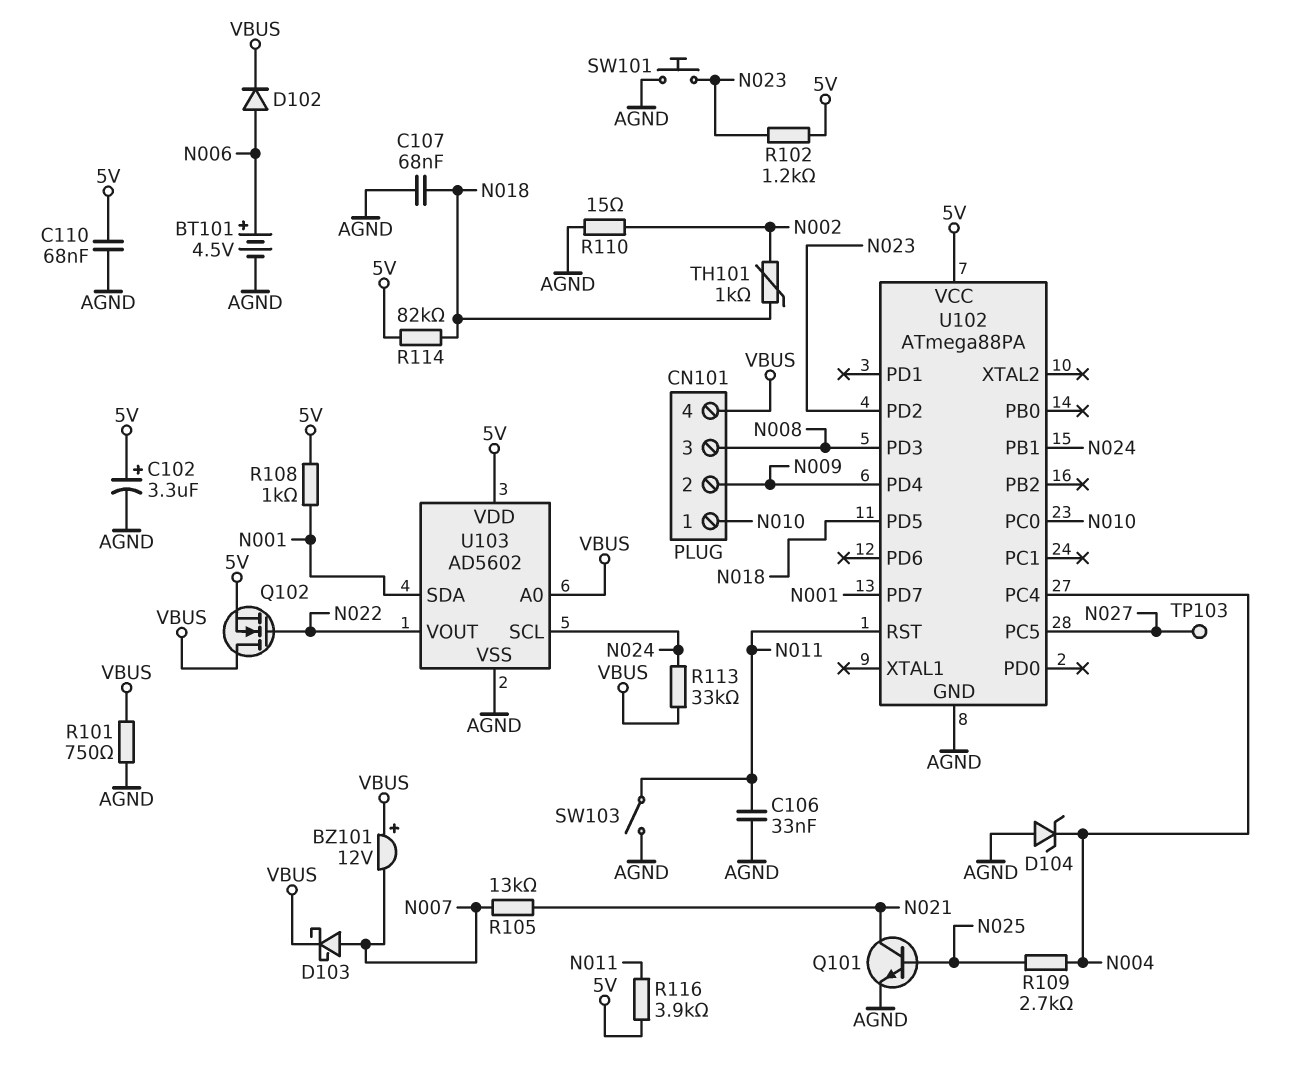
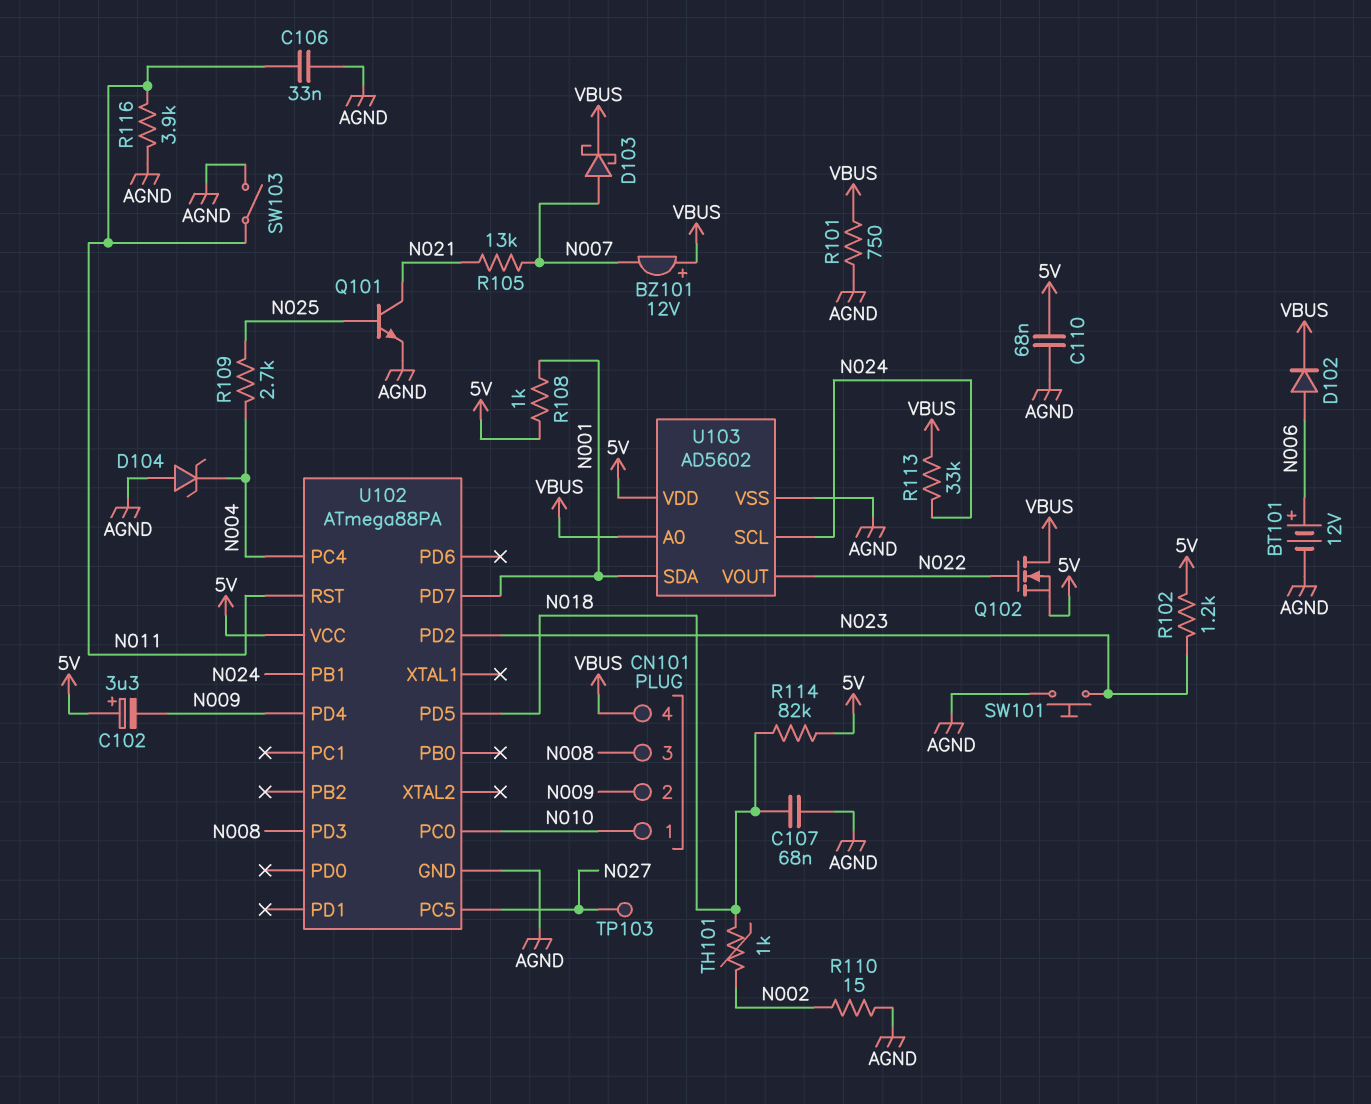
BT101: 4.5V (plus N006, minus AGND) -> 12V (plus N006, minus AGND)
C102: 3.3uF (plus 5V, minus AGND) -> 3.3uF (plus 5V, minus N009)
R116: 3.9k (5V, N011) -> 3.9k (AGND, N011)

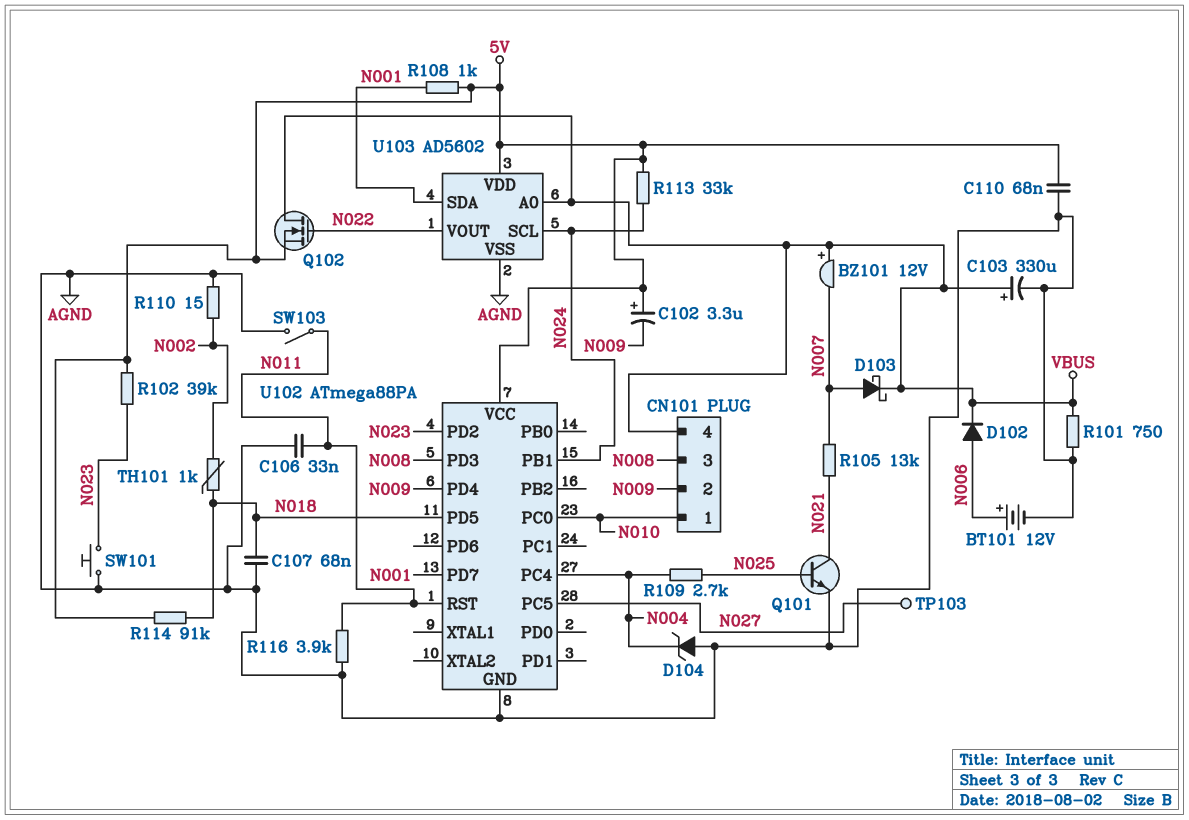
C103: none -> 330uF (plus VBUS, minus AGND)
R102: 1.2k (5V, N023) -> 39k (5V, N023)
R113: 33k (N024, VBUS) -> 33k (5V, N024)
R114: 82k (5V, N018) -> 91k (5V, N018)

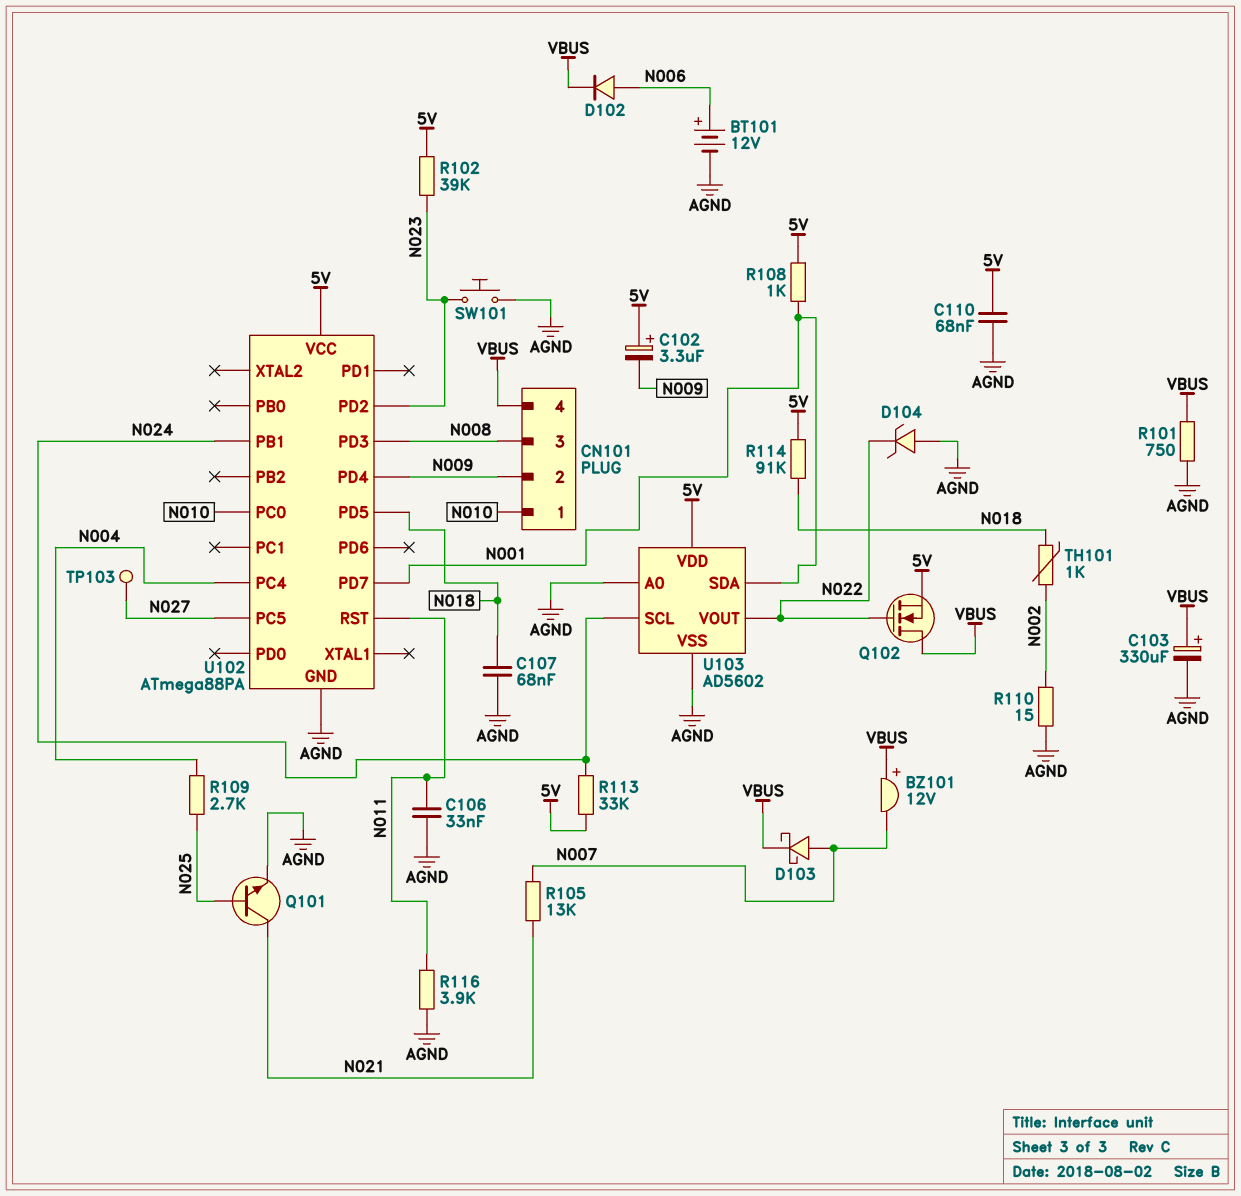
D104: zener (A AGND, K N004) -> zener (A AGND, K N022)
SW103: switch (AGND, N011) -> none
U103 pin A0: VBUS -> AGND

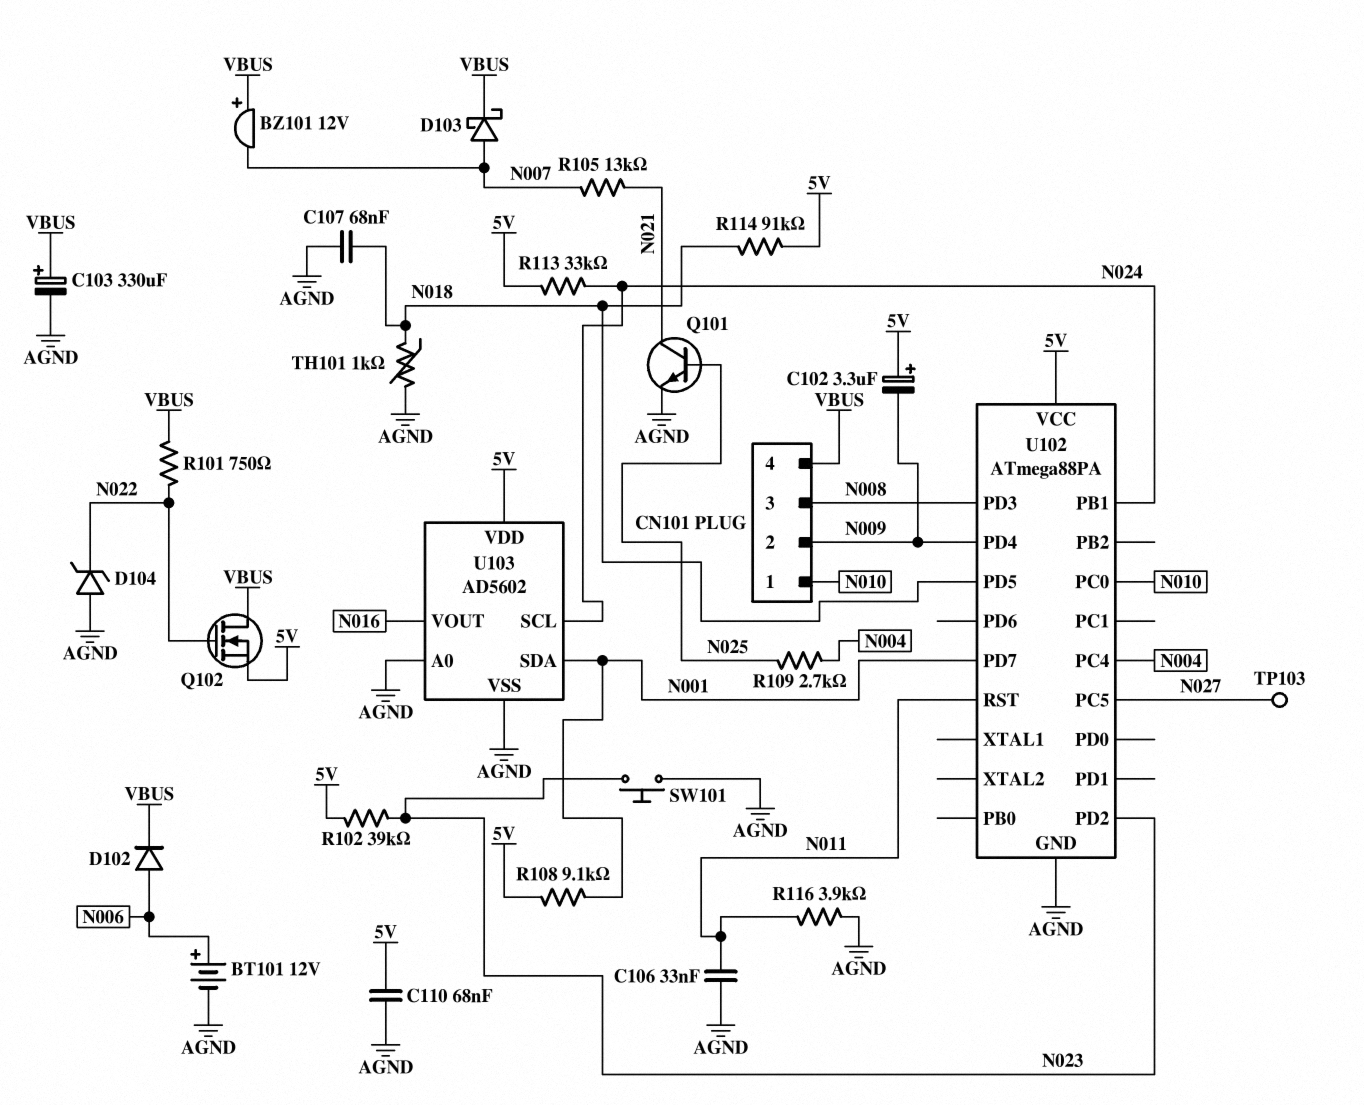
R101: 750 (AGND, VBUS) -> 750 (N022, VBUS)
R108: 1k (5V, N001) -> 9.1k (5V, N001)
R110: 15 (AGND, N002) -> none
TH101: 1k (N002, N018) -> 1k (AGND, N018)
U103 pin VOUT: N022 -> N016

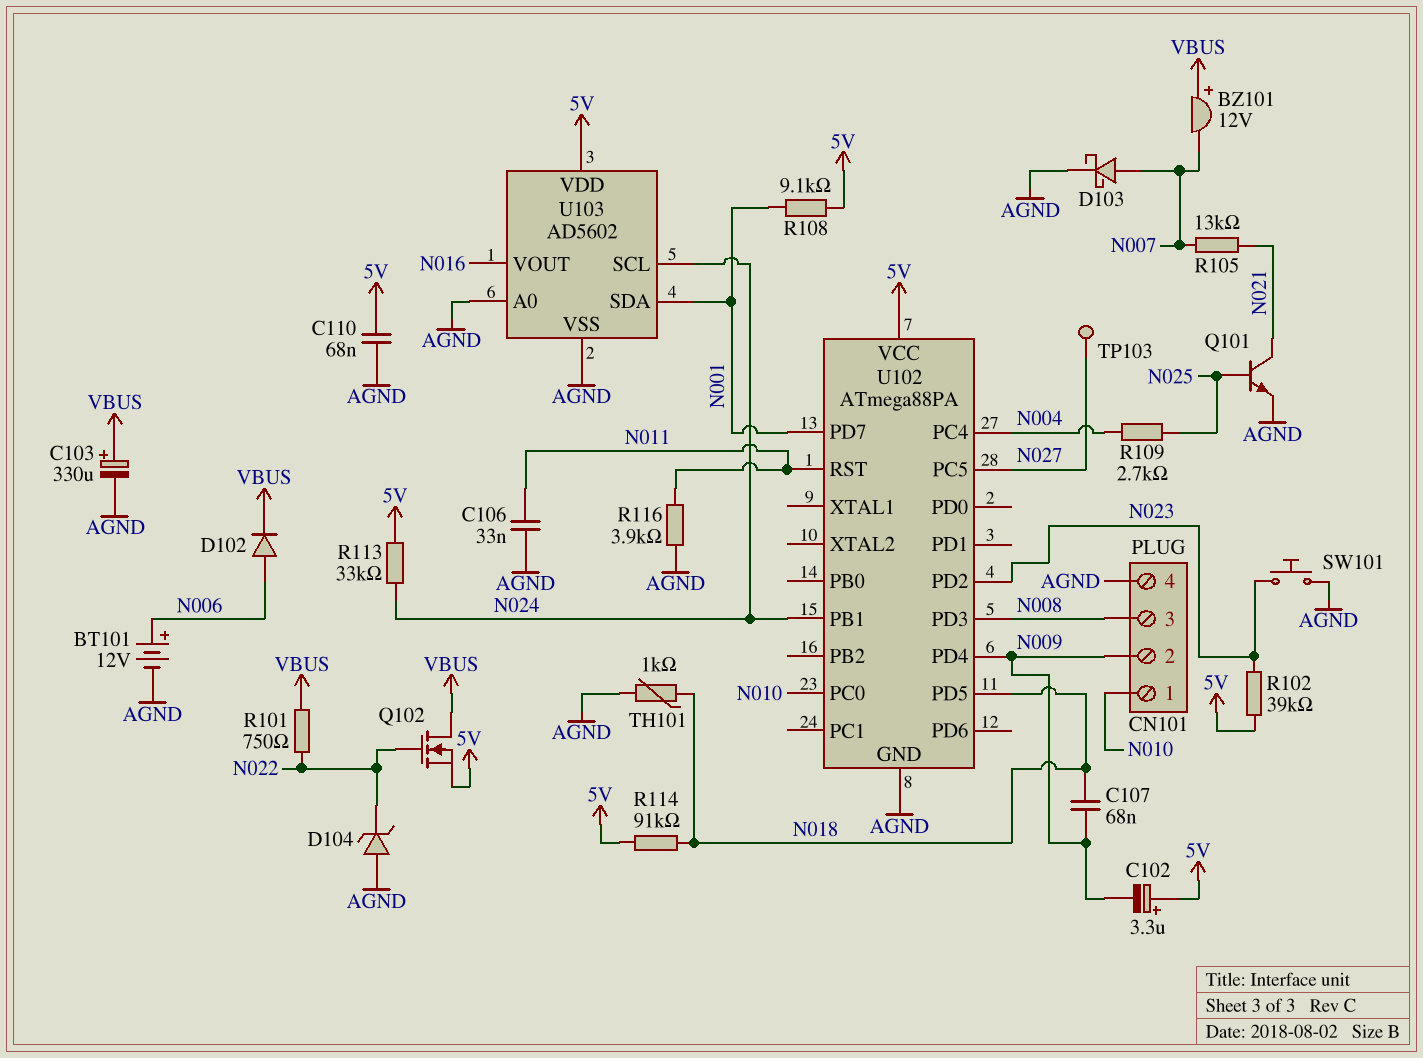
C107: 68nF (AGND, N018) -> 68nF (N009, N018)
CN101 pin 4: VBUS -> AGND
D103: schottky (A N007, K VBUS) -> schottky (A N007, K AGND)

